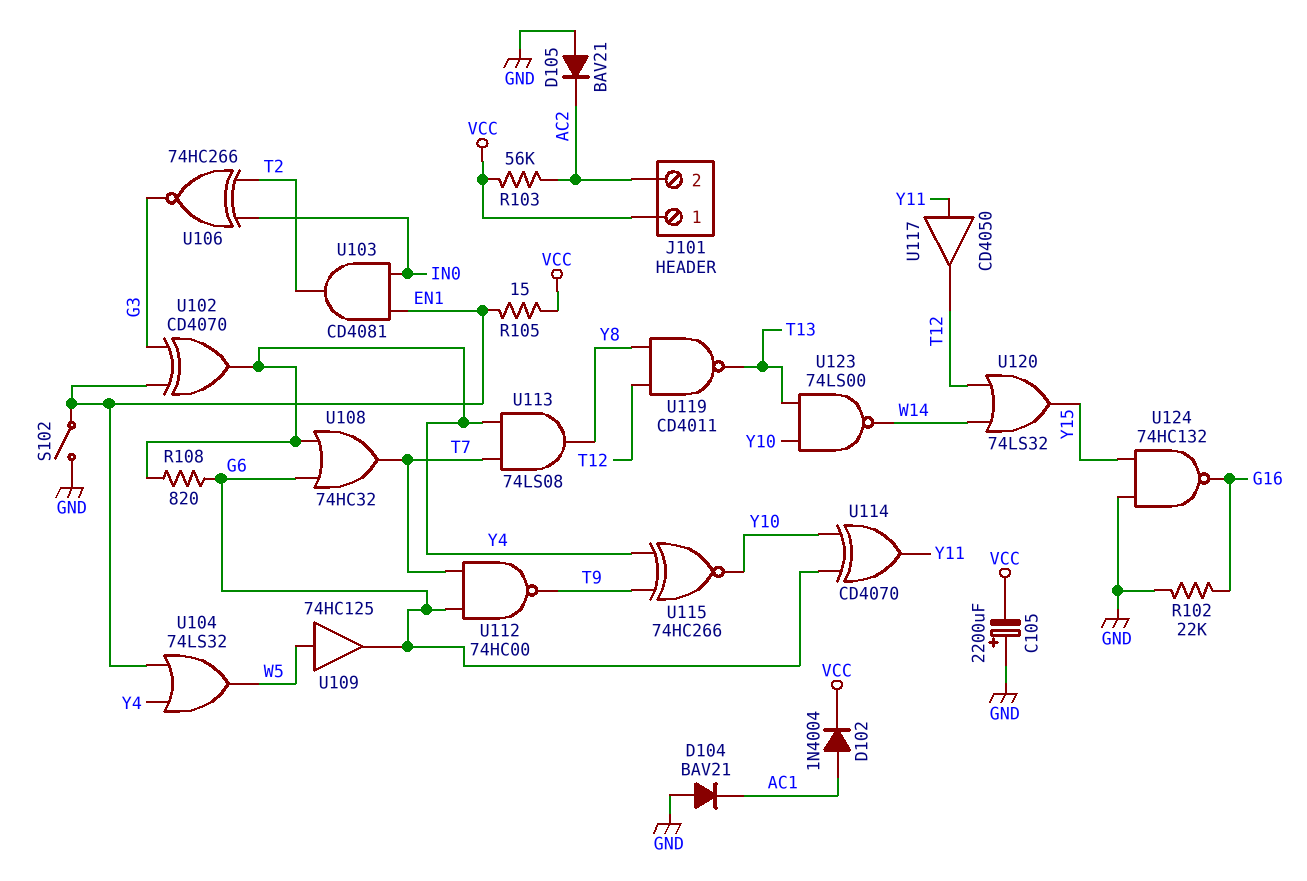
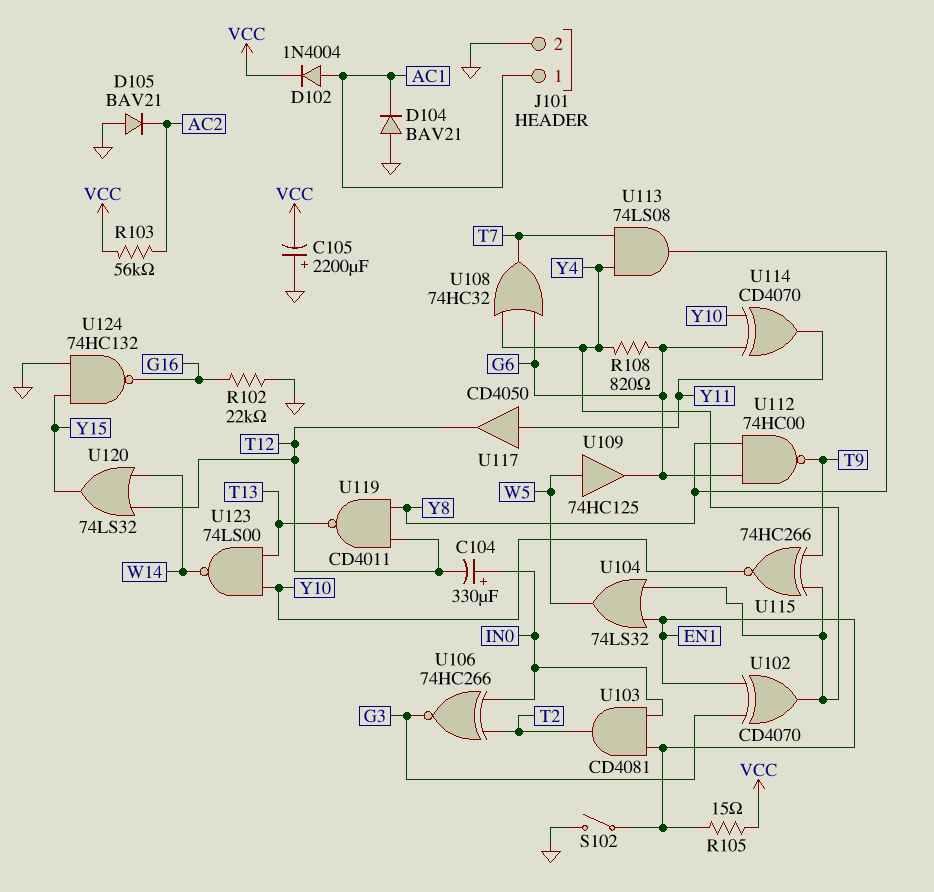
C104: none -> 330uF (plus IN0, minus T12)
J101 pin 1: VCC -> AC1
J101 pin 2: AC2 -> GND
U112: NAND 74HC00 (in G6, in T7, out T9) -> NAND 74HC00 (in G6, in Y8, out T9)

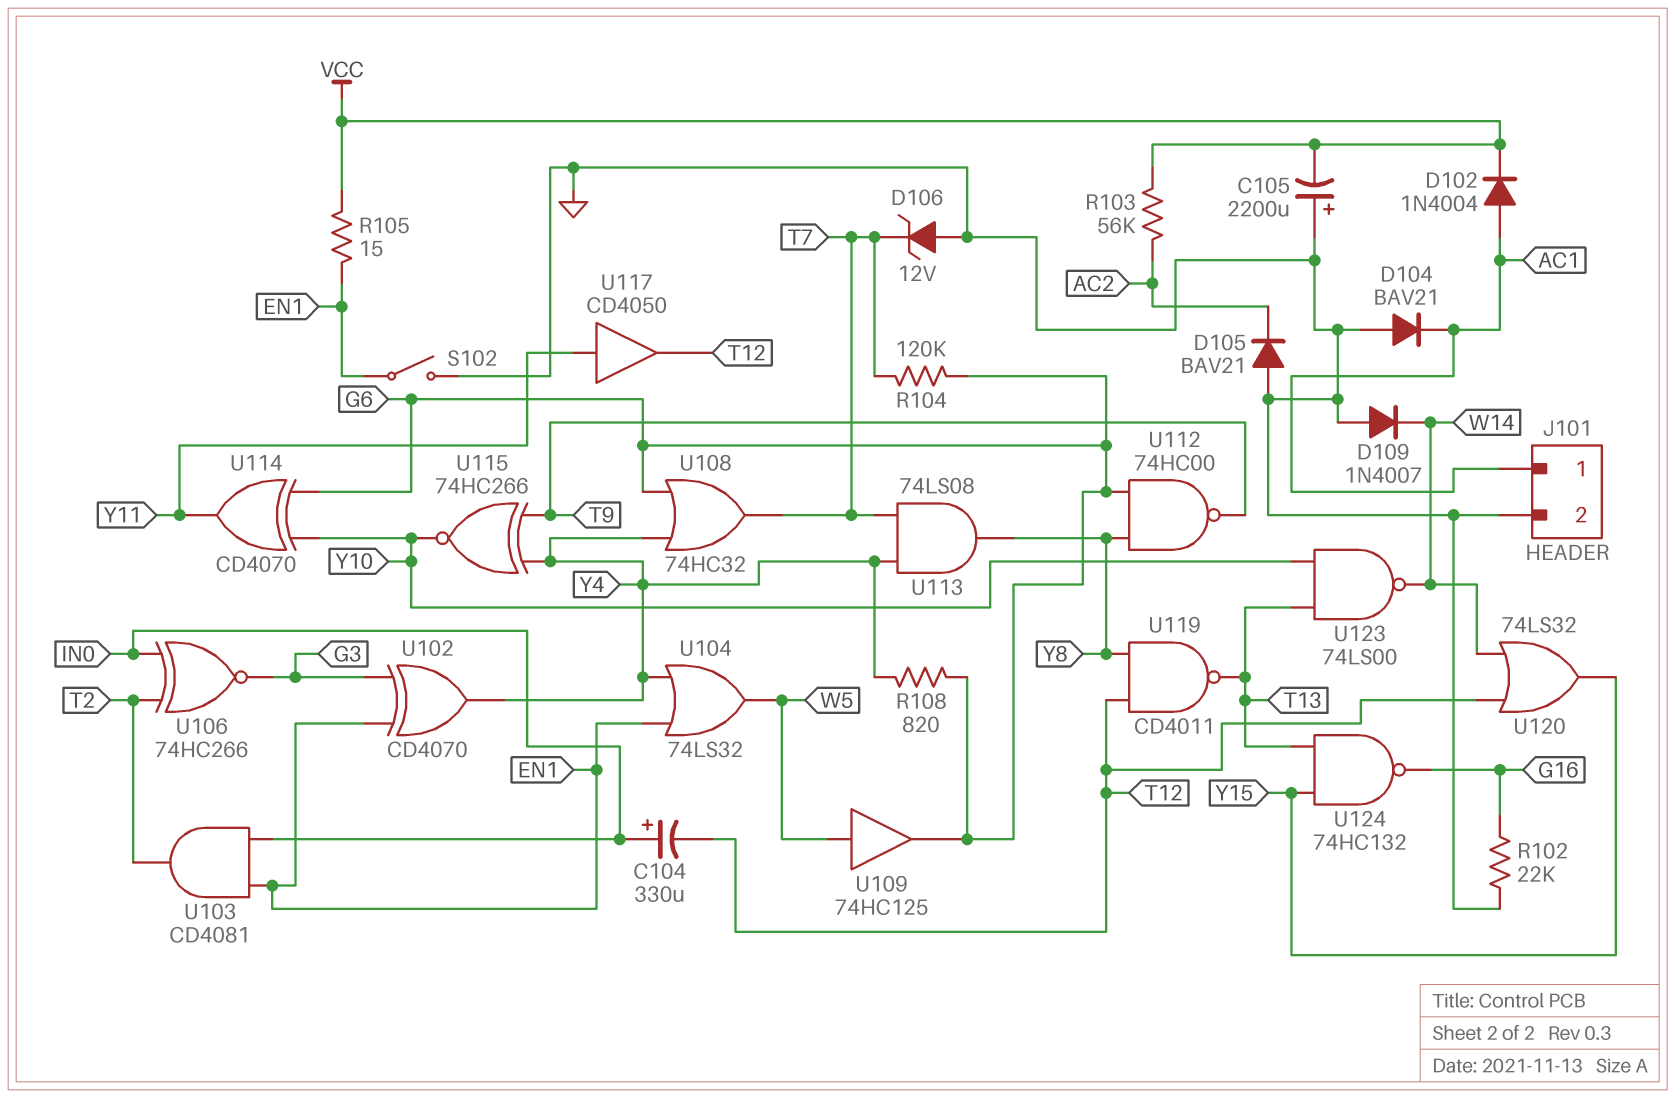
D106: none -> zener 12V (A GND, K T7)
D109: none -> diode 1N4007 (A GND, K W14)
R104: none -> 120k (G6, T7)
U124: NAND 74HC132 (in GND, in Y15, out G16) -> NAND 74HC132 (in T13, in Y15, out G16)

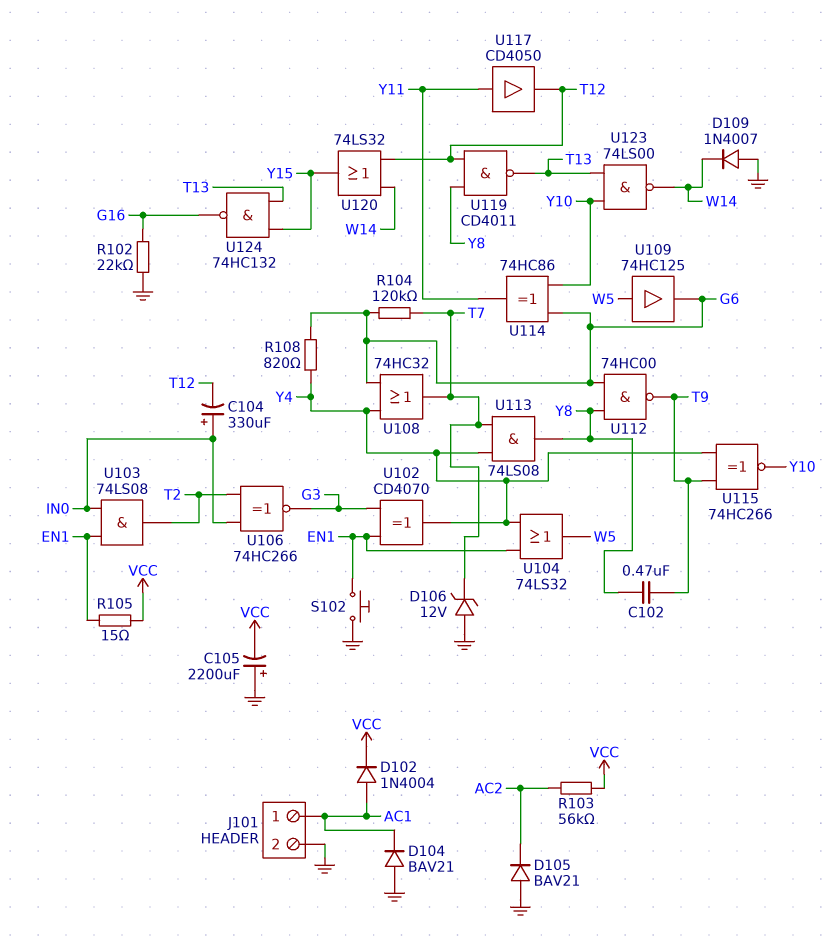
C102: none -> 470nF (T9, Y8)
S102: switch (EN1, GND) -> button (EN1, GND)
U103: AND CD4081 (in EN1, in IN0, out T2) -> AND 74LS08 (in EN1, in IN0, out T2)
U114: XOR CD4070 (in G6, in Y10, out Y11) -> XOR 74HC86 (in G6, in Y10, out Y11)

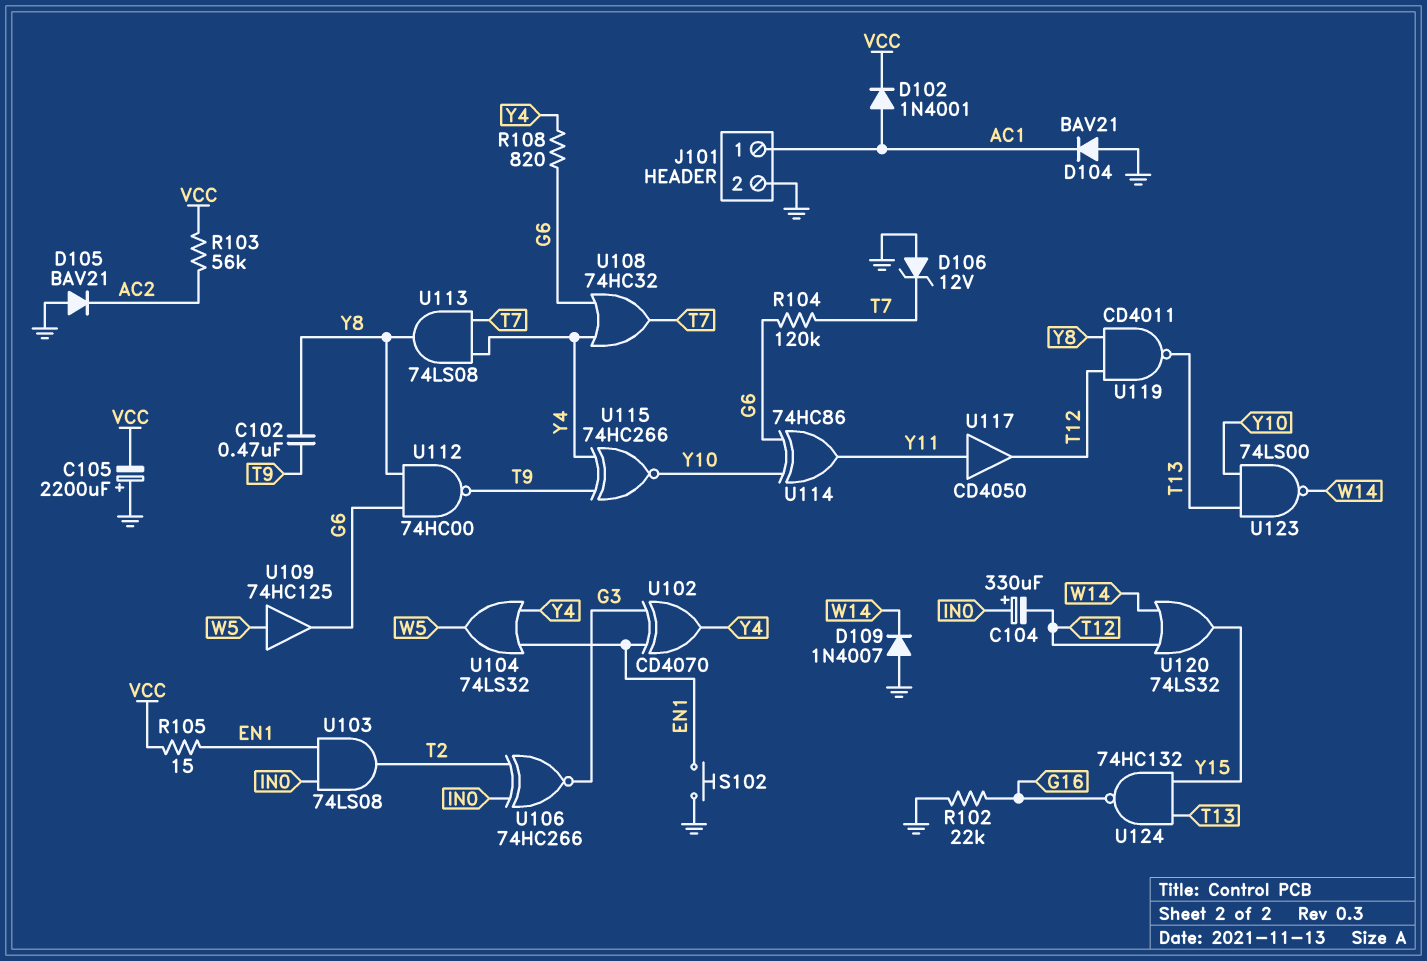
D102: diode 1N4004 (A AC1, K VCC) -> diode 1N4001 (A AC1, K VCC)

